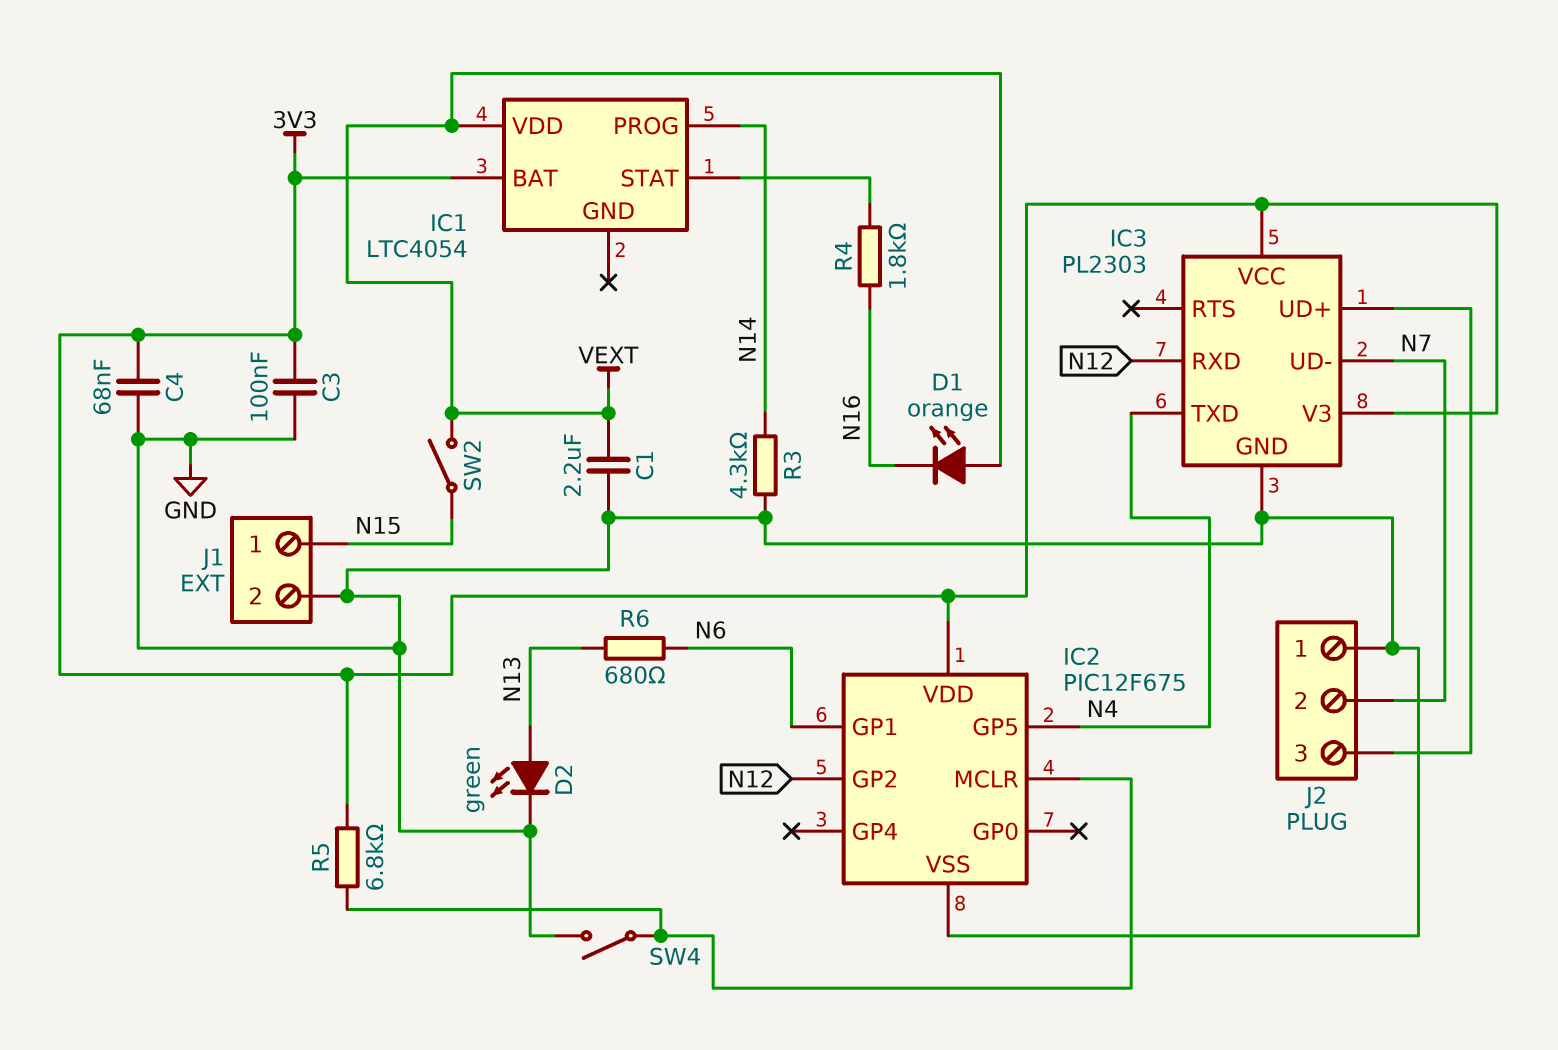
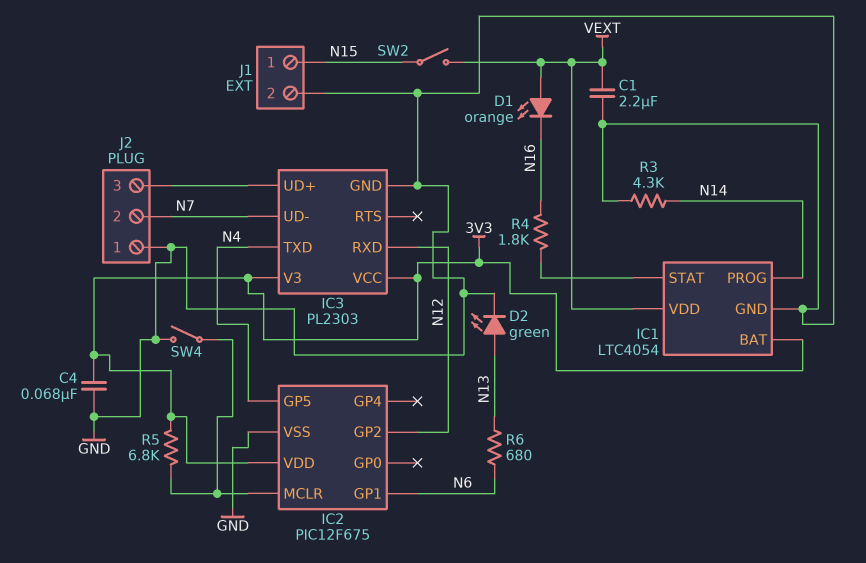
C3: 100nF (3V3, GND) -> none
IC1 pin GND: none -> GND

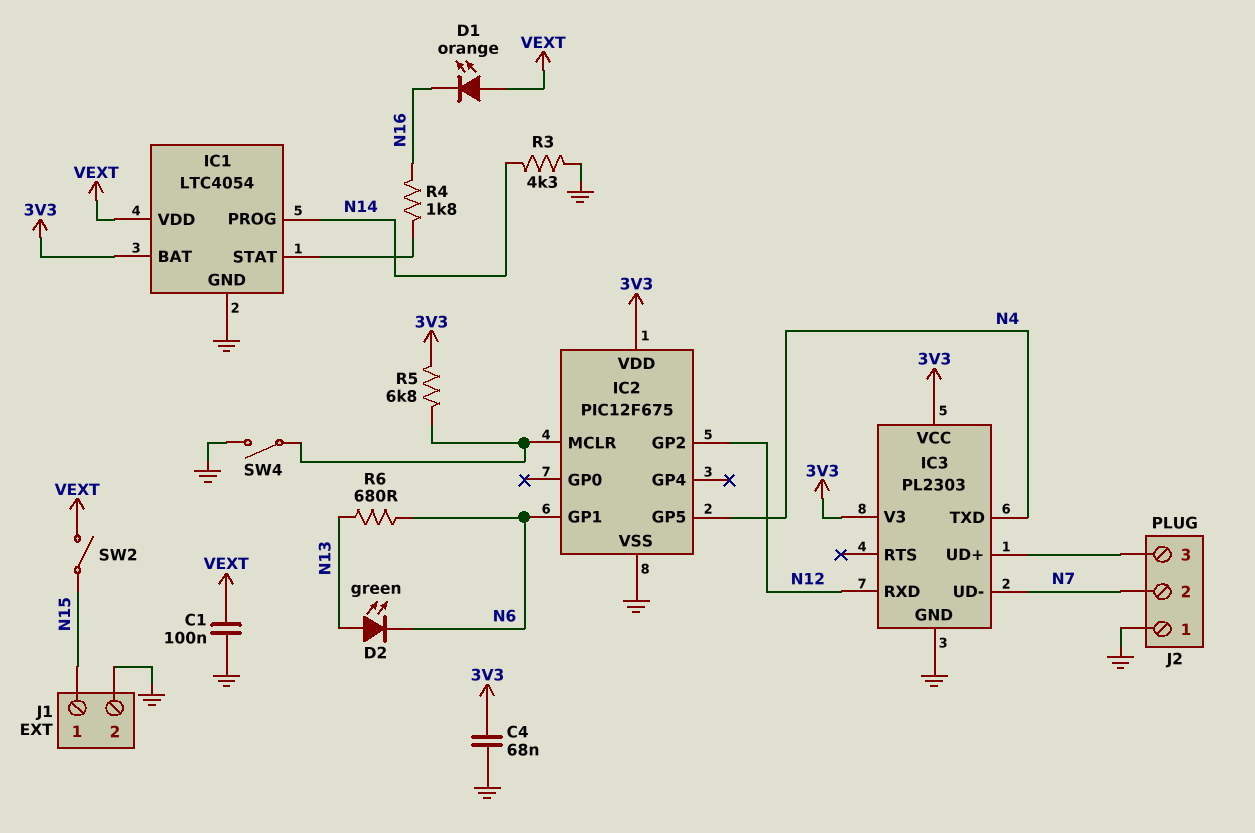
C1: 2.2uF (GND, VEXT) -> 100nF (GND, VEXT)
D2: LED green (A N13, K GND) -> LED green (A N13, K N6)

